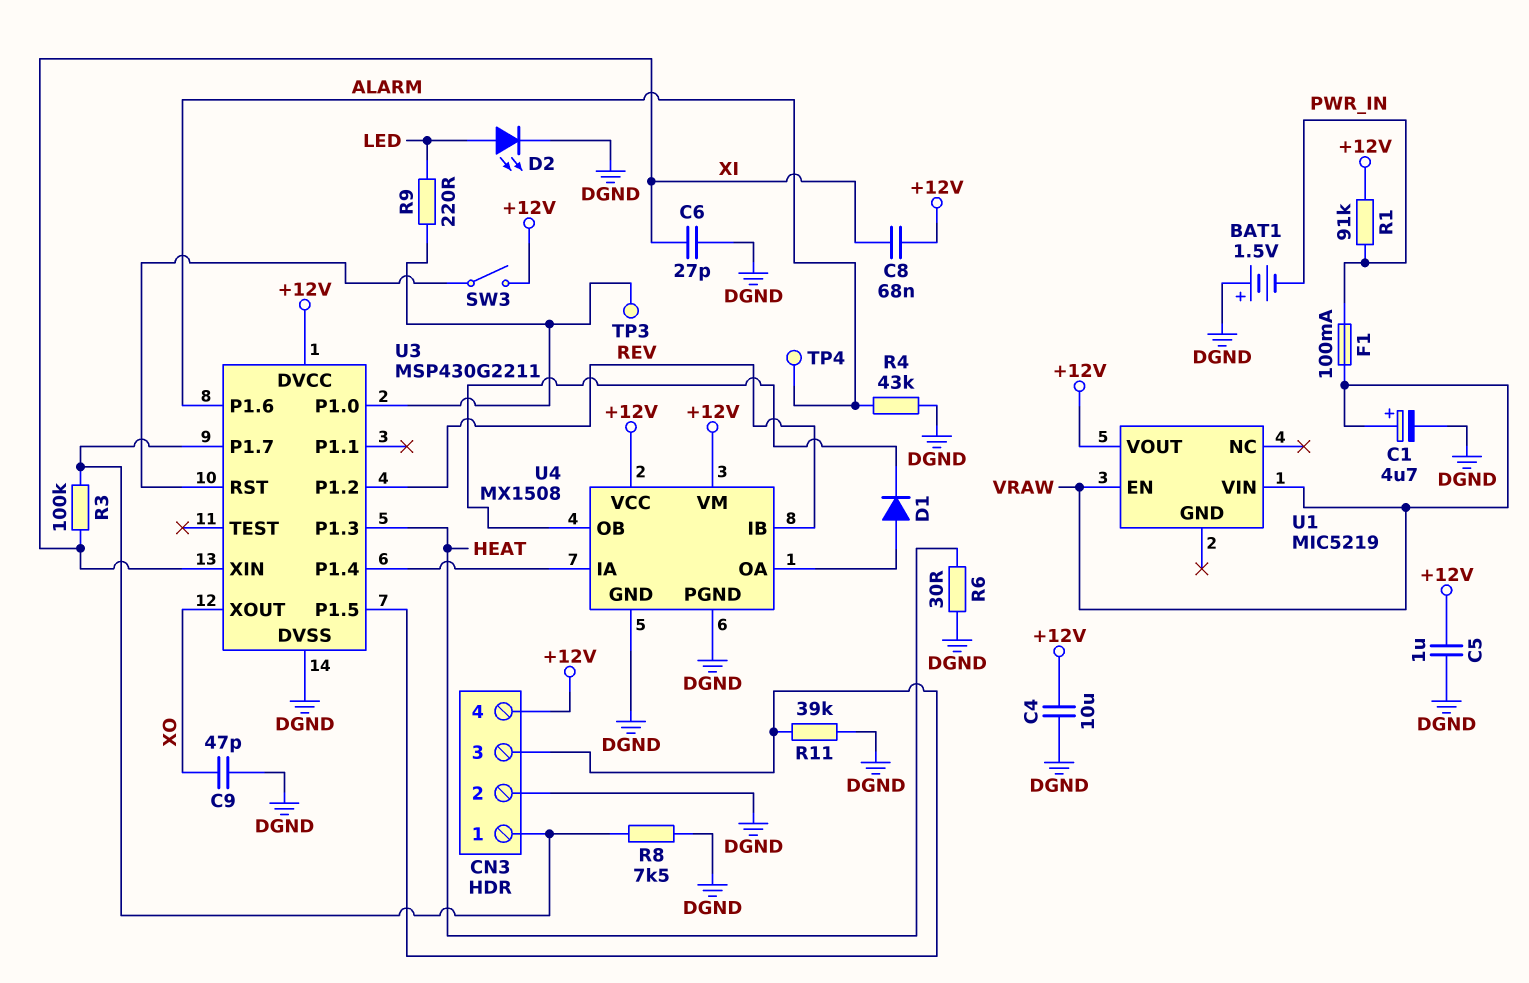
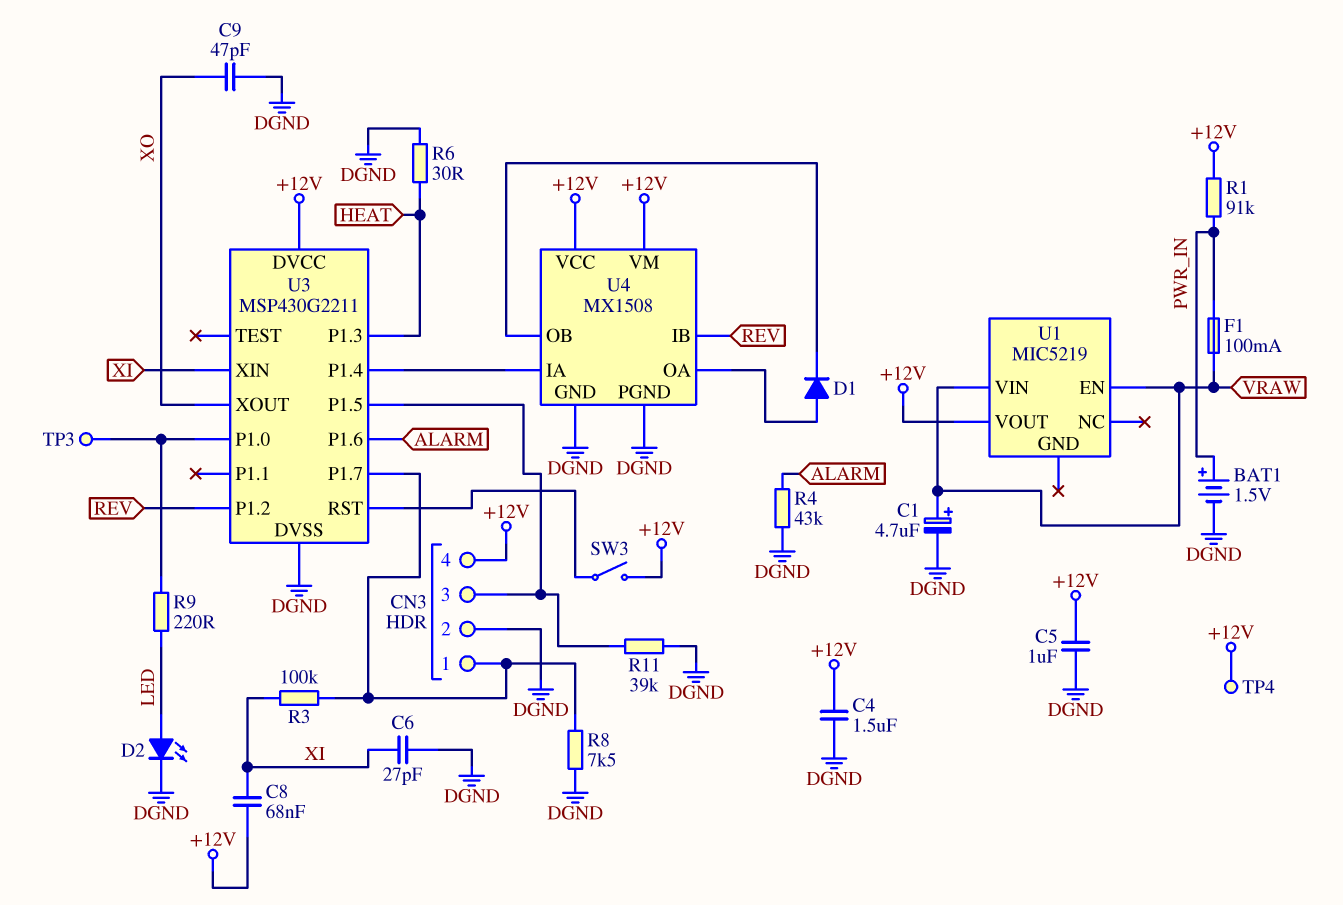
BAT1: 1.5V (plus DGND, minus PWR_IN) -> 1.5V (plus PWR_IN, minus DGND)
C4: 10uF (+12V, DGND) -> 1.5uF (+12V, DGND)
TP4: test point (ALARM) -> test point (+12V)

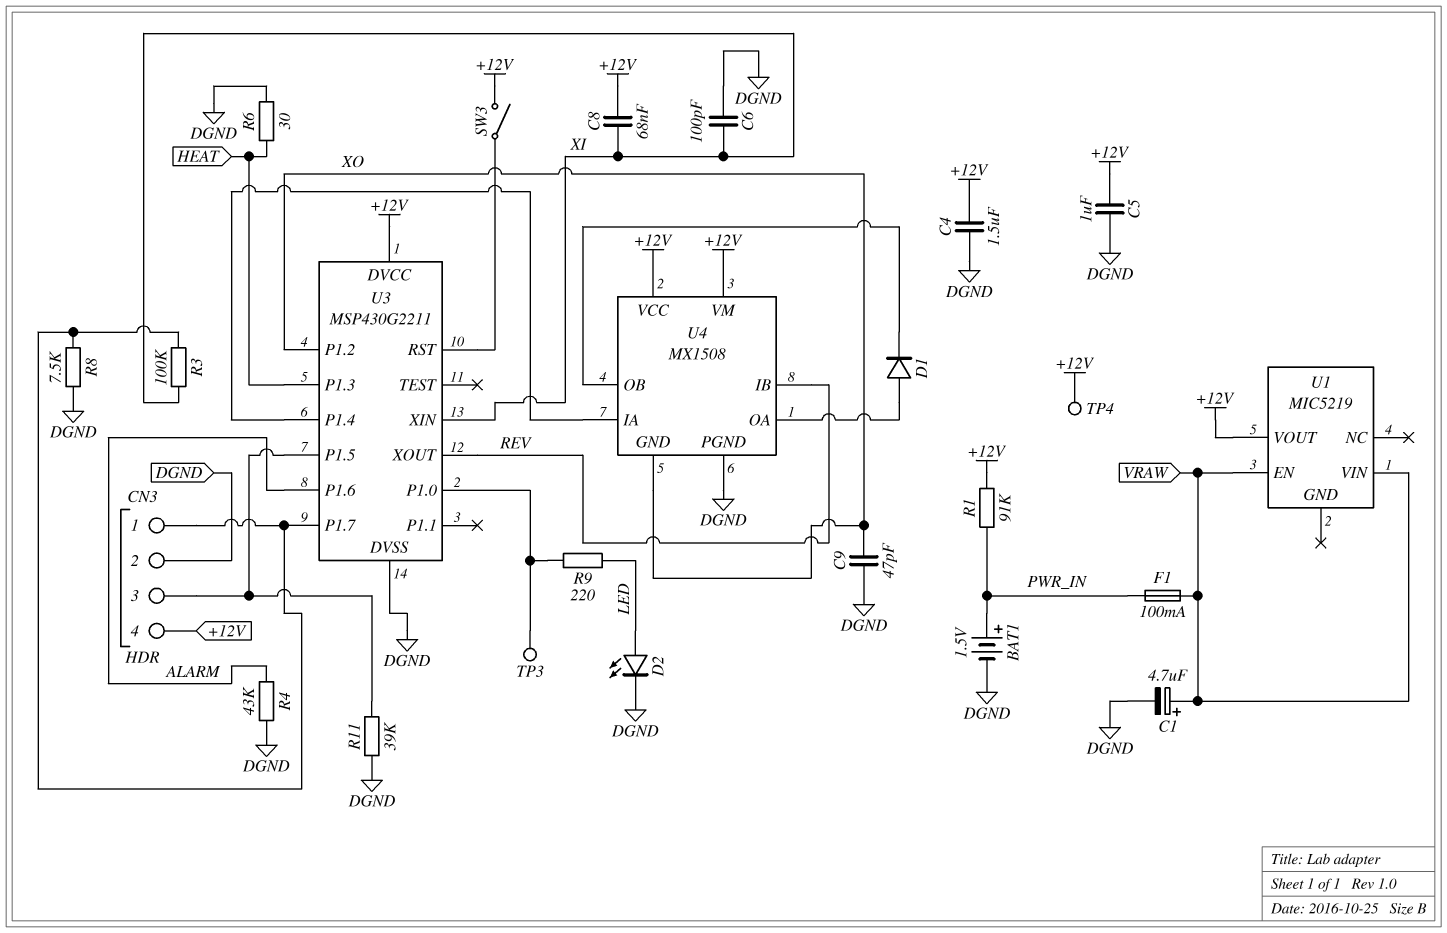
C6: 27pF (DGND, XI) -> 100pF (DGND, XI)
U3 pin P1.2: REV -> XO
U3 pin XOUT: XO -> REV
U4 pin GND: DGND -> XO

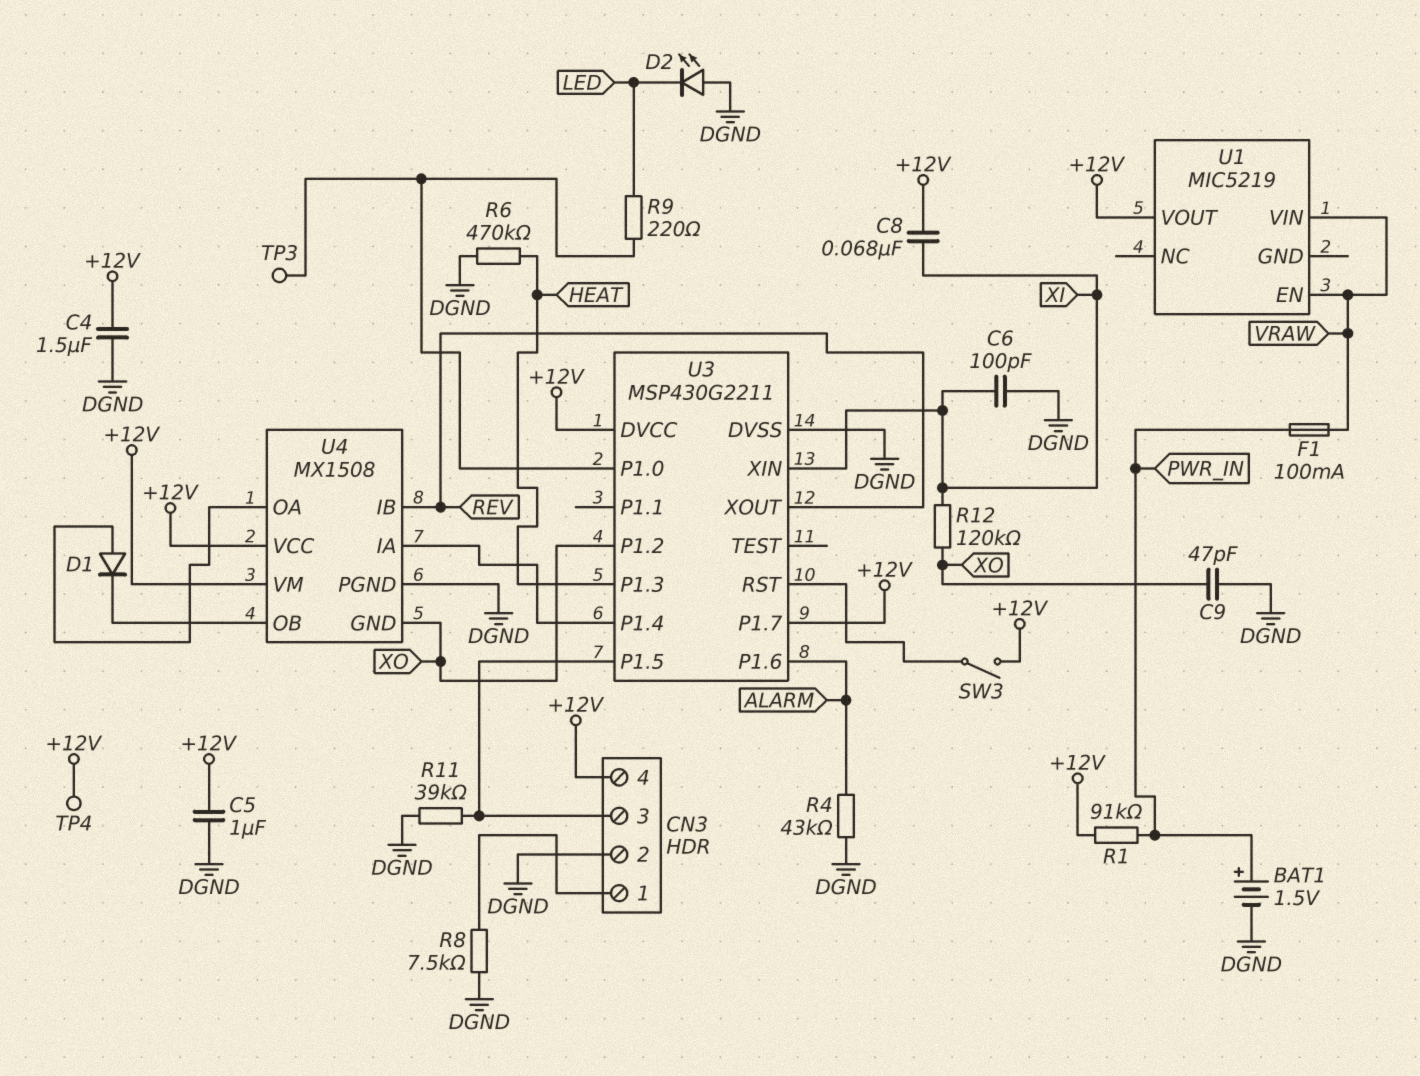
C1: 4.7uF (plus VRAW, minus DGND) -> none
D2: LED (A LED, K DGND) -> LED (A DGND, K LED)
R3: 100k (CN3/1, XI) -> none
R6: 30 (DGND, HEAT) -> 470k (DGND, HEAT)
R12: none -> 120k (XI, XO)
U3 pin P1.7: CN3/1 -> +12V

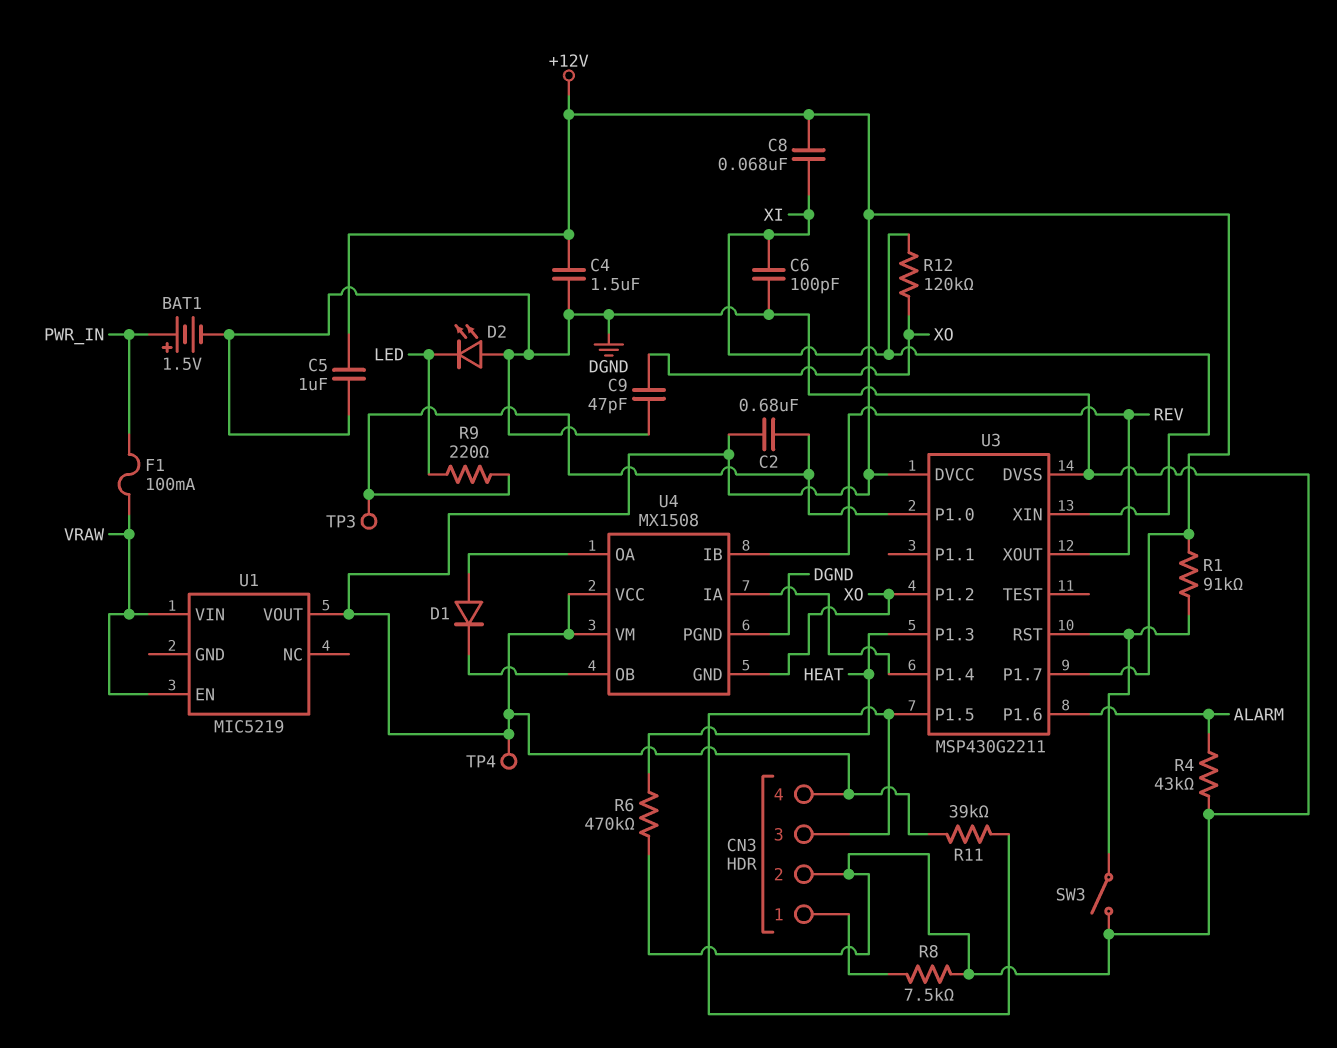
C2: none -> 680nF (+12V, U3/P1.0)
R1: 91k (+12V, PWR_IN) -> 91k (+12V, U3/RST)
R11: 39k (CN3/3, DGND) -> 39k (+12V, CN3/3)
SW3: switch (+12V, U3/RST) -> switch (DGND, U3/RST)

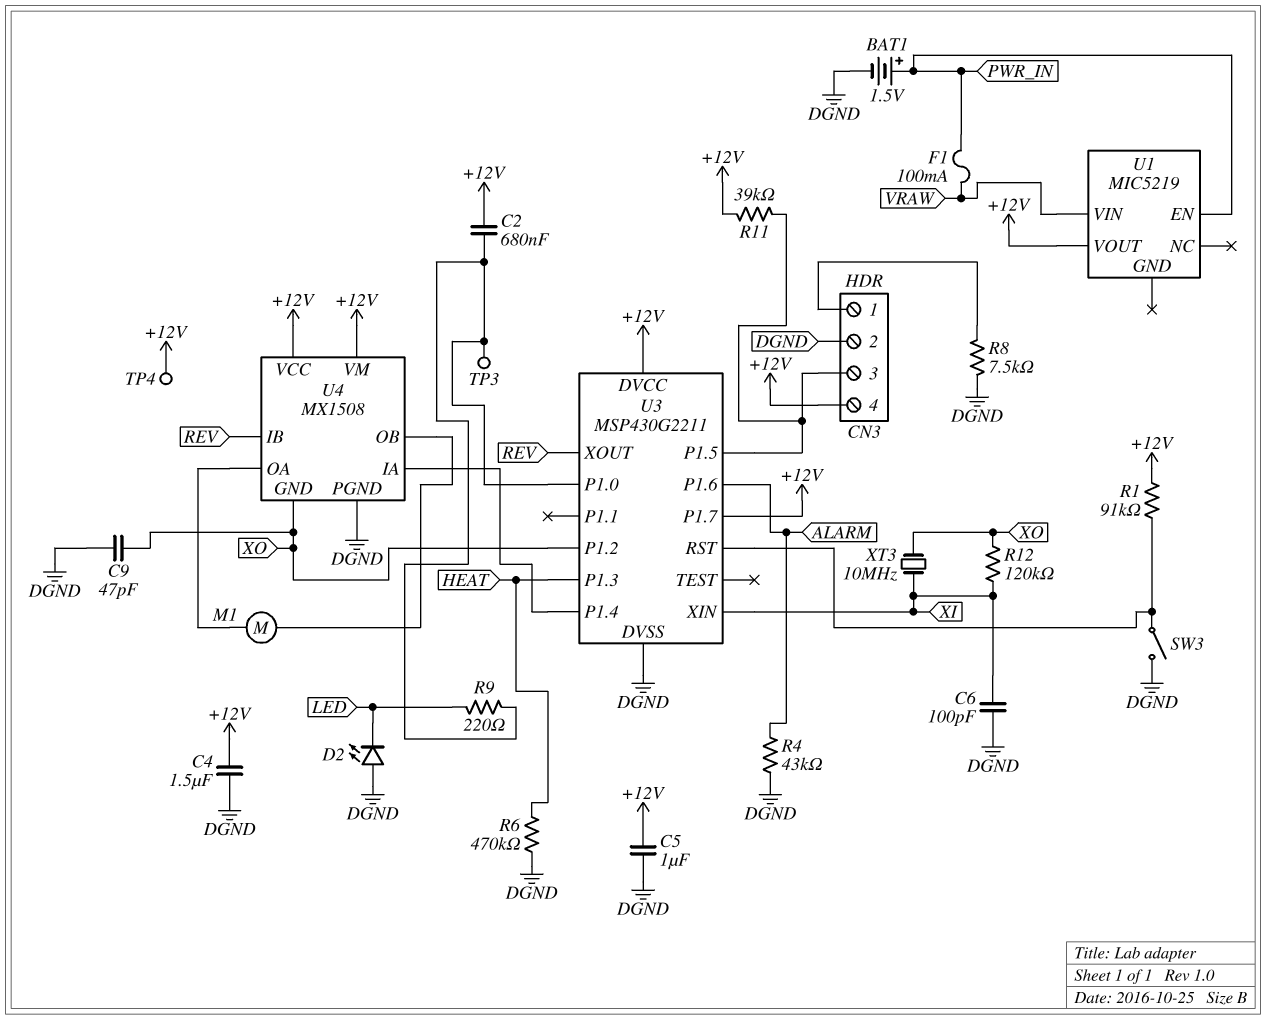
C8: 68nF (+12V, XI) -> none
D1: diode (A U4/OA, K U4/OB) -> none
M1: none -> motor (U4/OA, U4/OB)
U1 pin EN: VRAW -> PWR_IN
XT3: none -> 10MHz (XI, XO)

